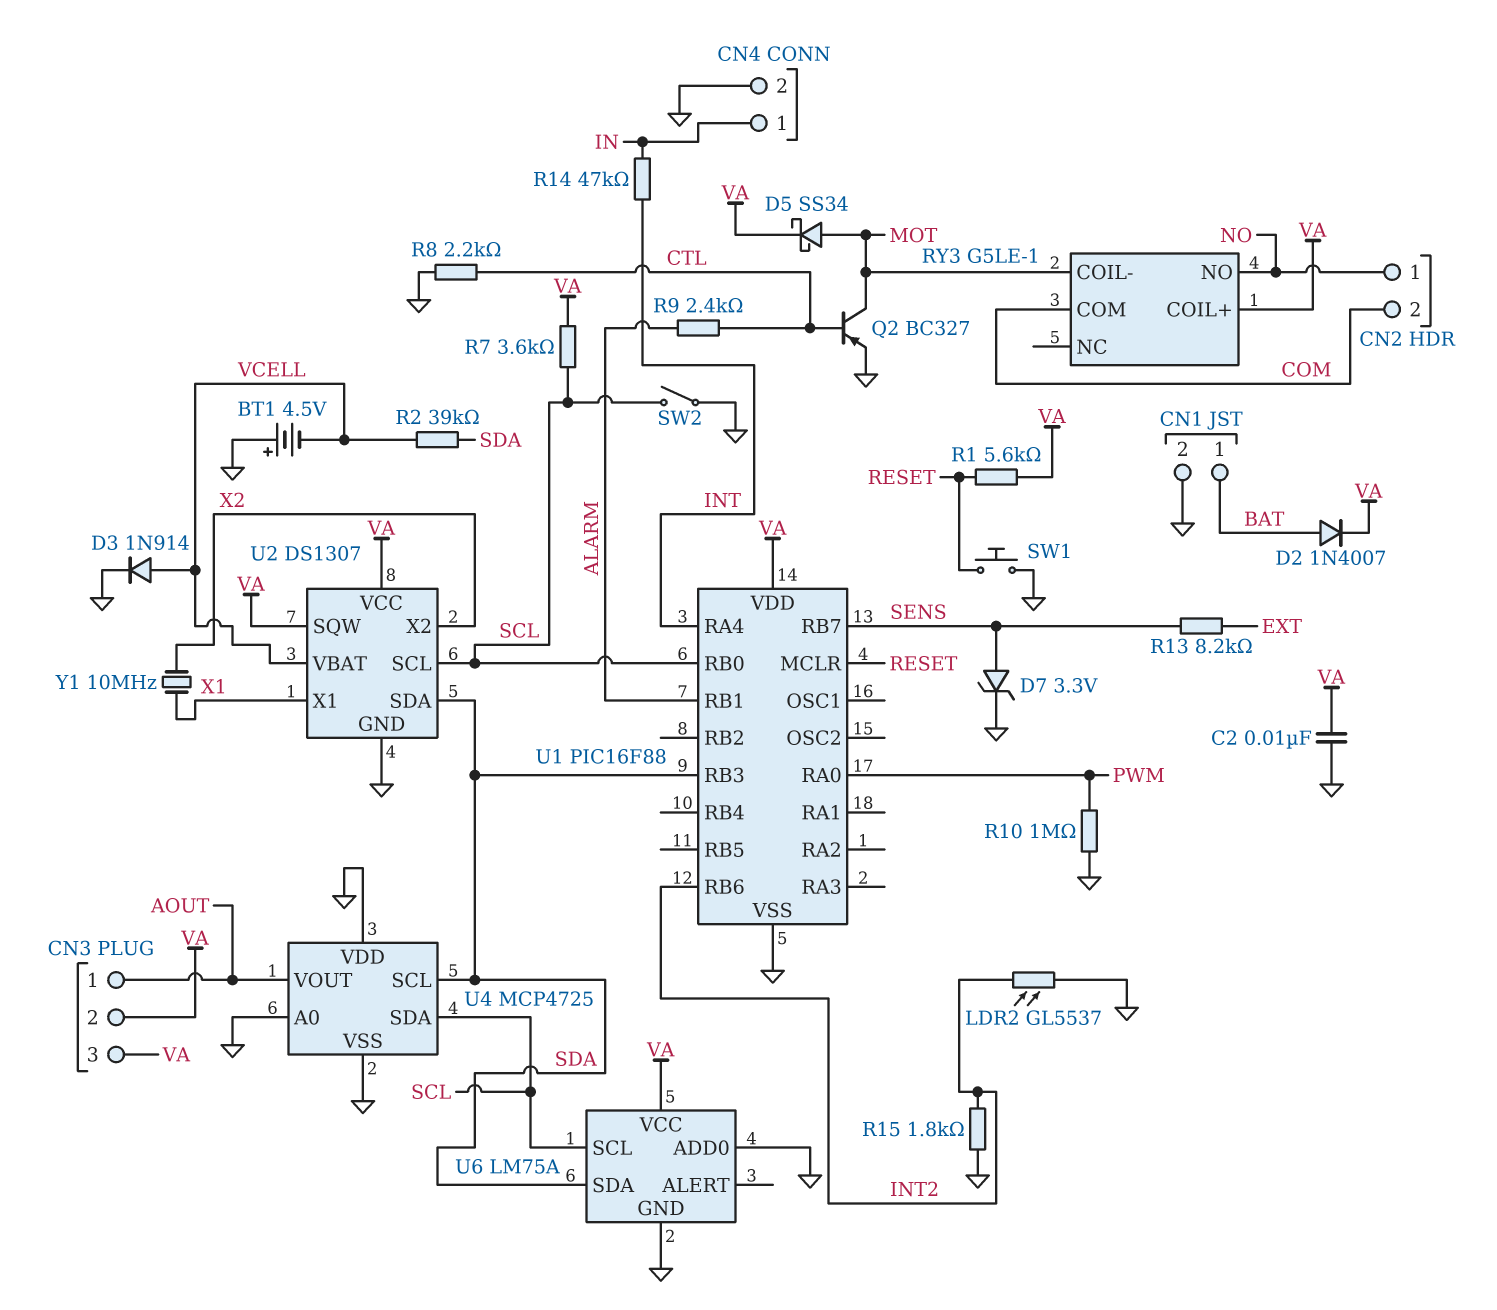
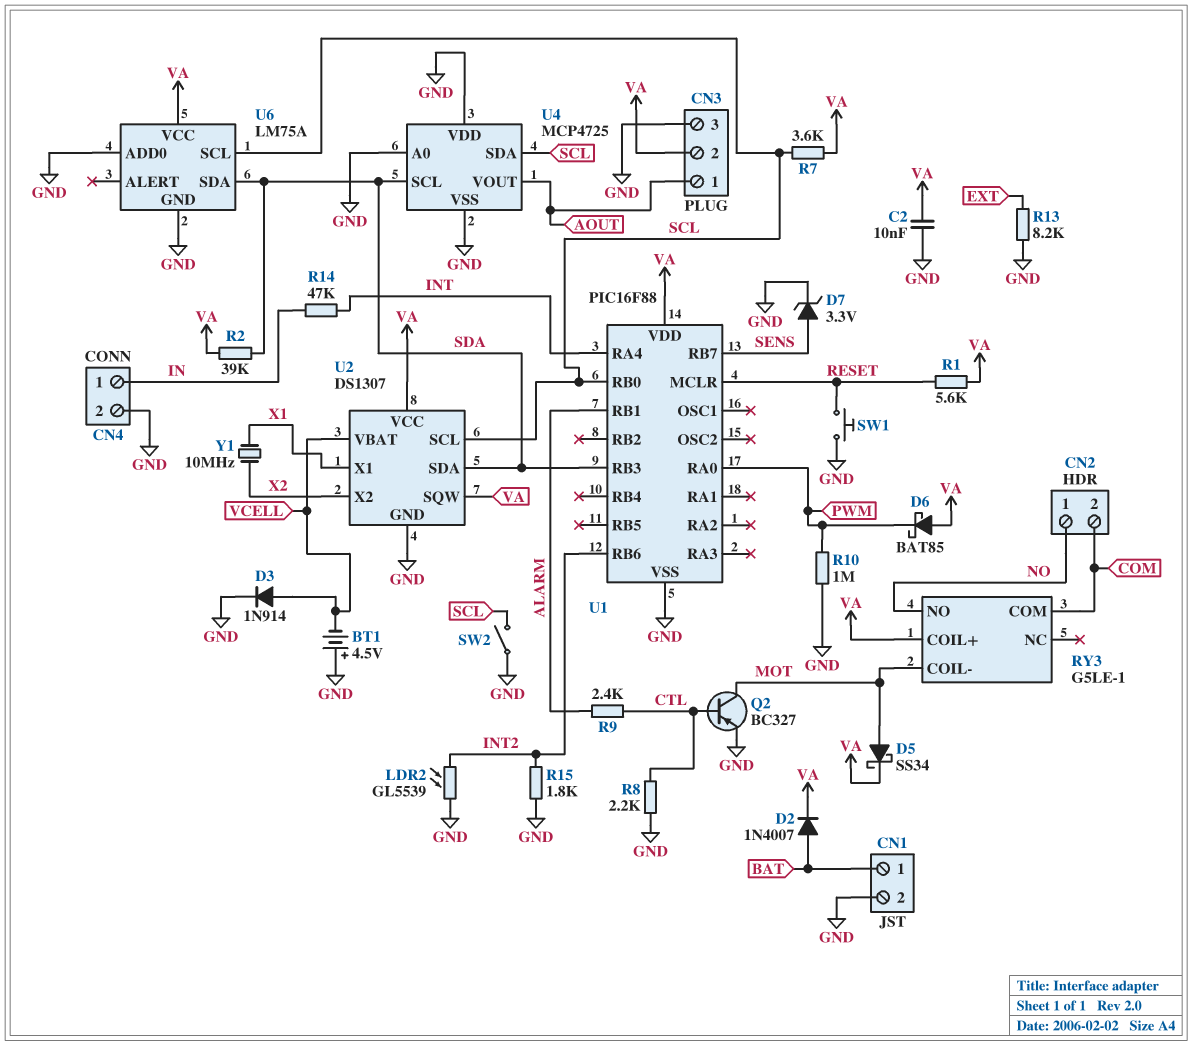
CN3 pin 3: VA -> GND
D6: none -> schottky BAT85 (A VA, K PWM)
LDR2: GL5537 (GND, INT2) -> GL5539 (GND, INT2)
R2: 39k (SDA, VCELL) -> 39k (SDA, VA)
R13: 8.2k (EXT, SENS) -> 8.2k (EXT, GND)

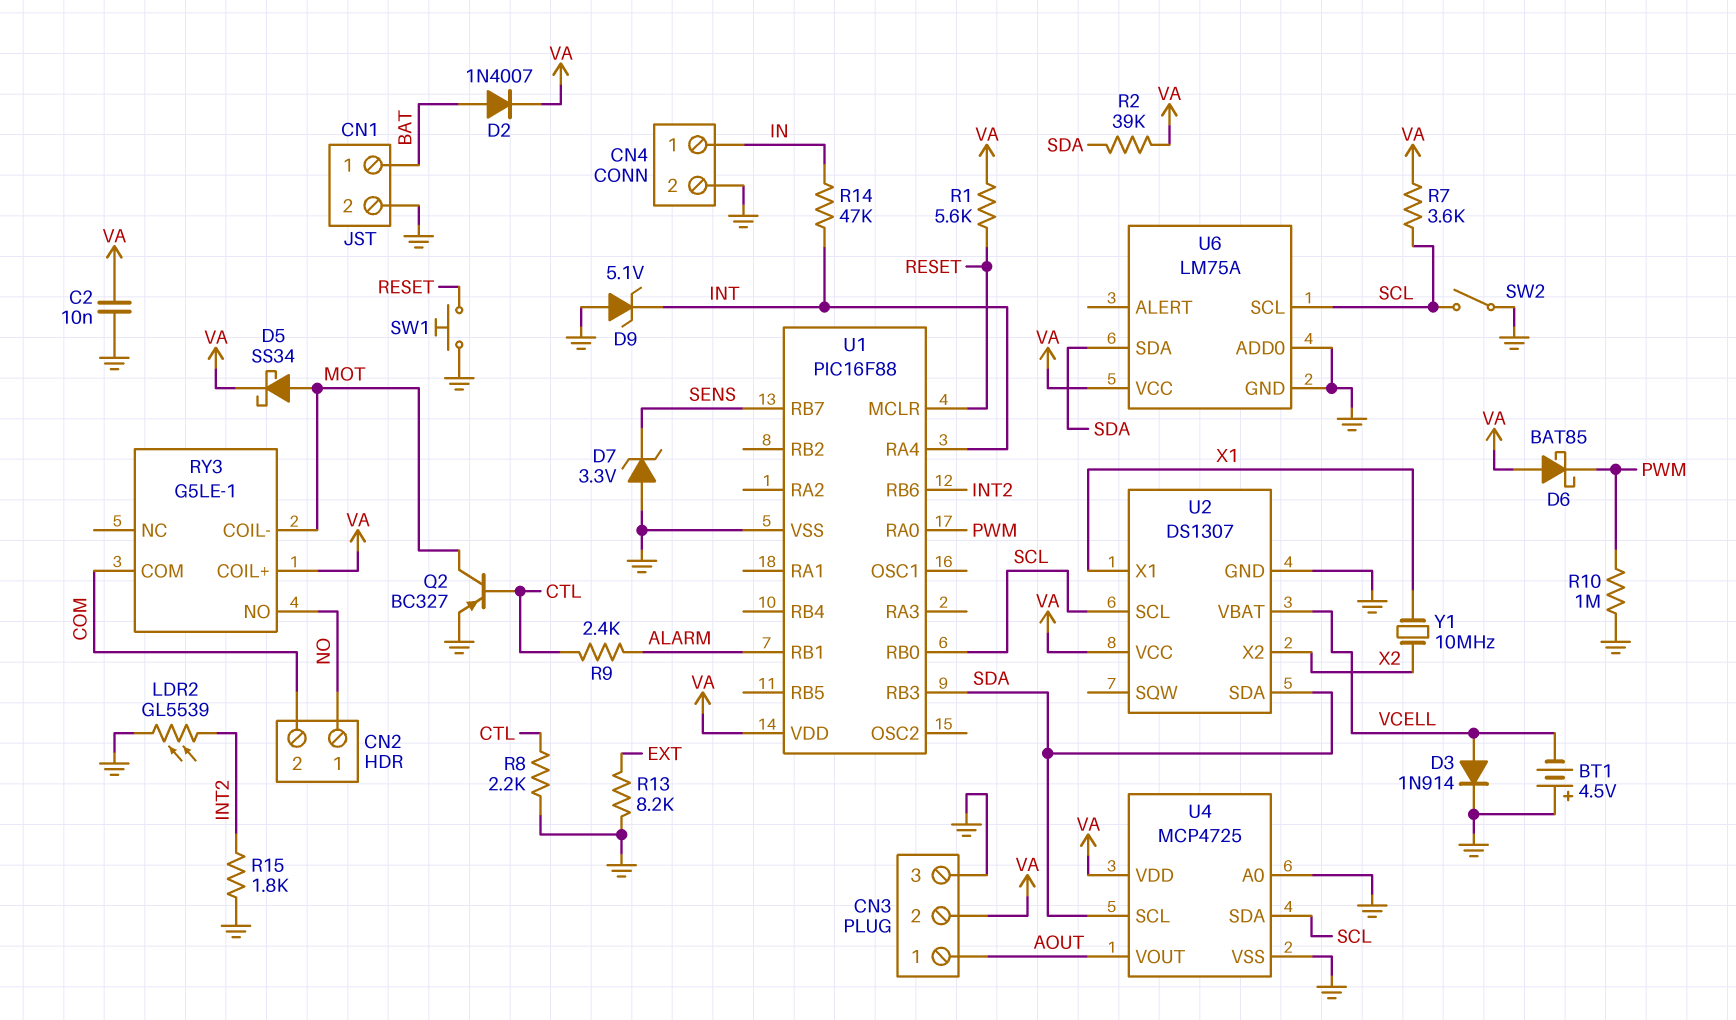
D7: zener 3.3V (A SENS, K GND) -> zener 3.3V (A GND, K SENS)
D9: none -> zener 5.1V (A GND, K INT)
U2 pin SQW: VA -> none
U4 pin VDD: GND -> VA

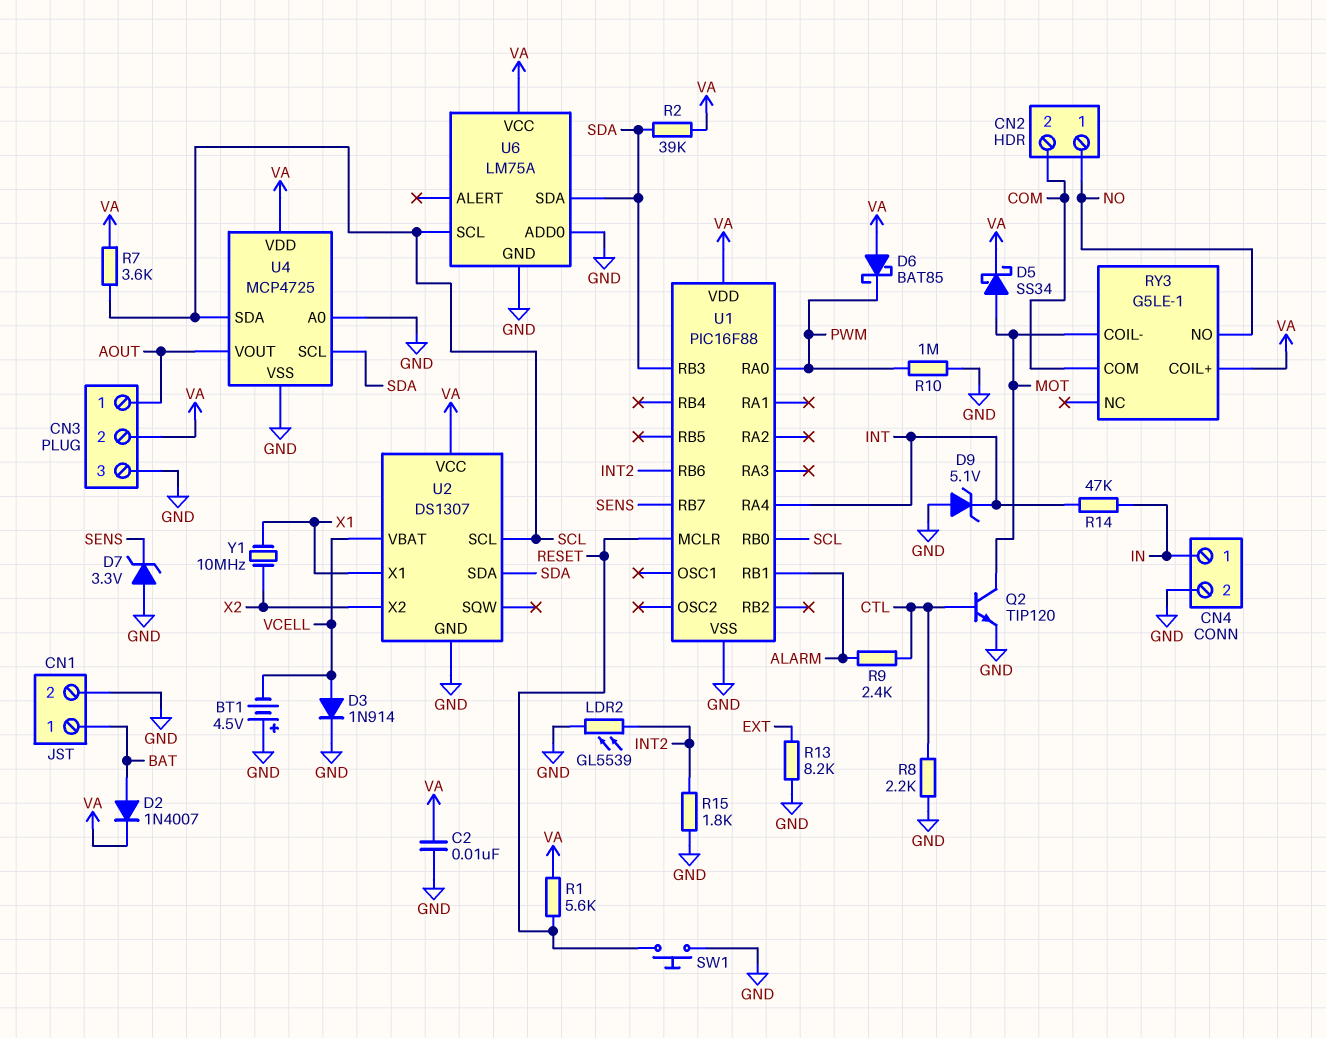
Q2: PNP BC327 (B CTL, C MOT, E GND) -> NPN TIP120 (B CTL, C MOT, E GND)
SW2: switch (GND, SCL) -> none

